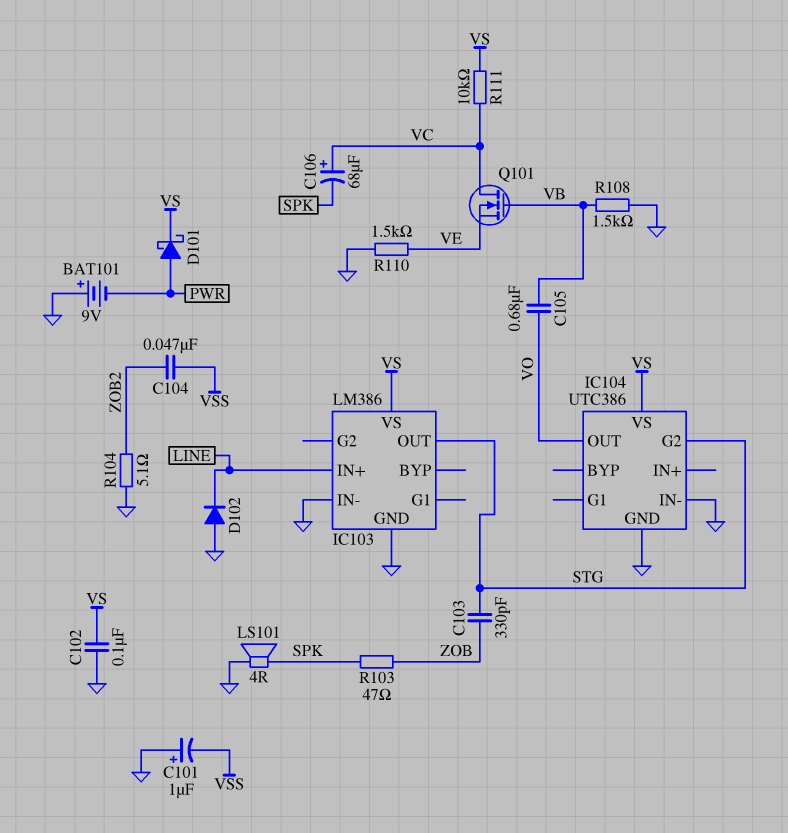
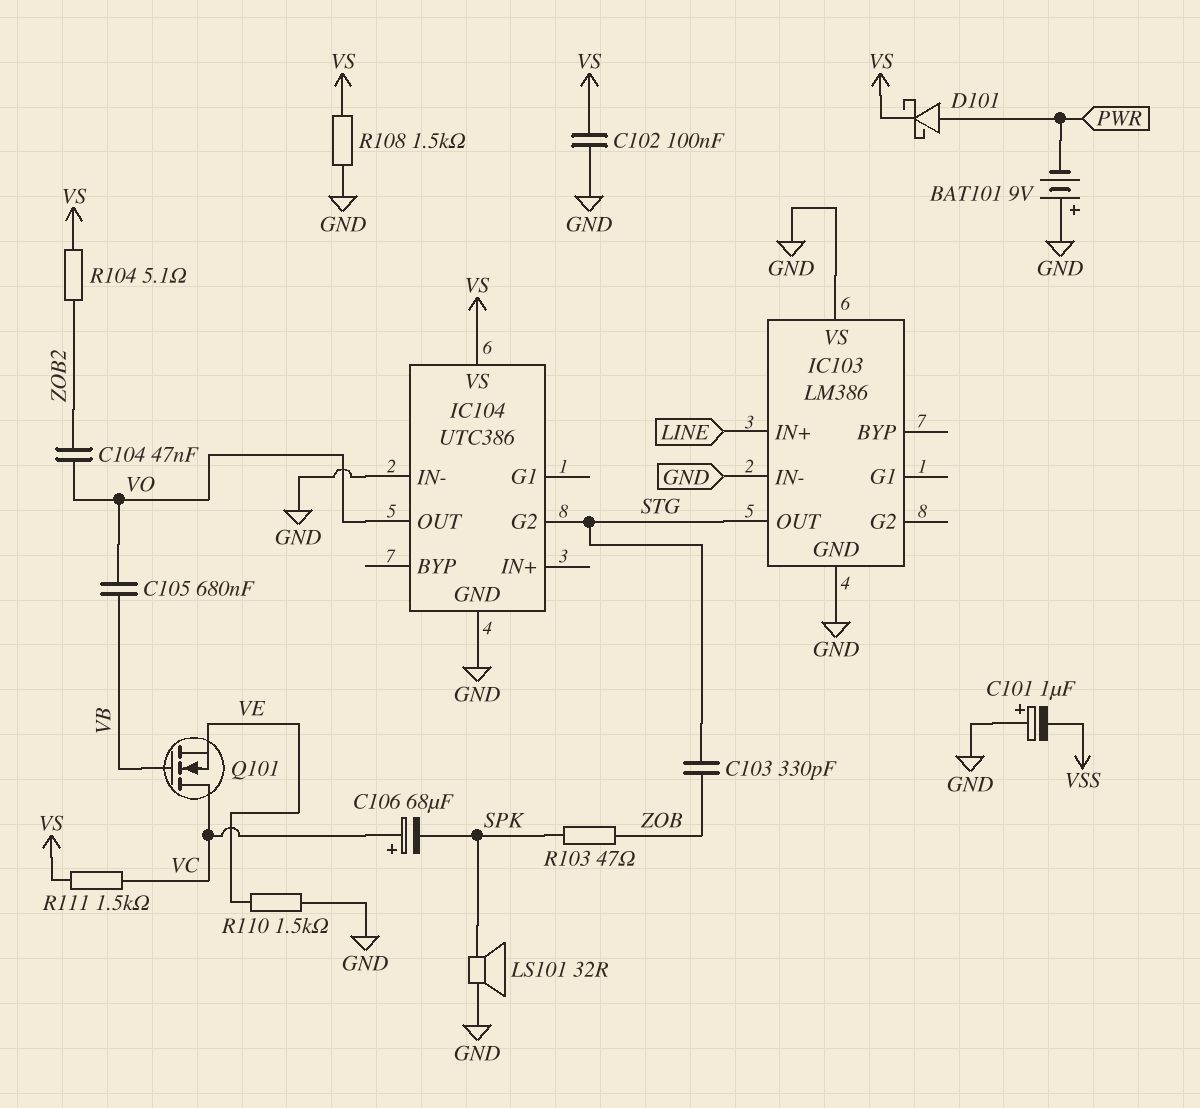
C104: 47nF (VSS, ZOB2) -> 47nF (VO, ZOB2)
D102: diode (A GND, K LINE) -> none
IC103 pin VS: VS -> GND
LS101: speaker 4R (GND, SPK) -> speaker 32R (GND, SPK)
R104: 5.1 (GND, ZOB2) -> 5.1 (VS, ZOB2)
R108: 1.5k (GND, VB) -> 1.5k (GND, VS)
R111: 10k (VC, VS) -> 1.5k (VC, VS)

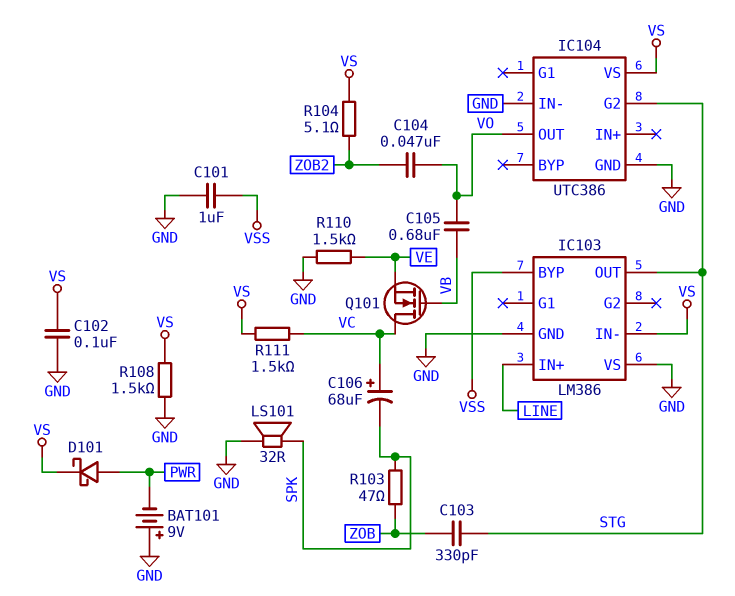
C101: 1uF (plus GND, minus VSS) -> 1uF (GND, VSS)
IC103 pin BYP: none -> VSS
IC103 pin IN-: GND -> VS

